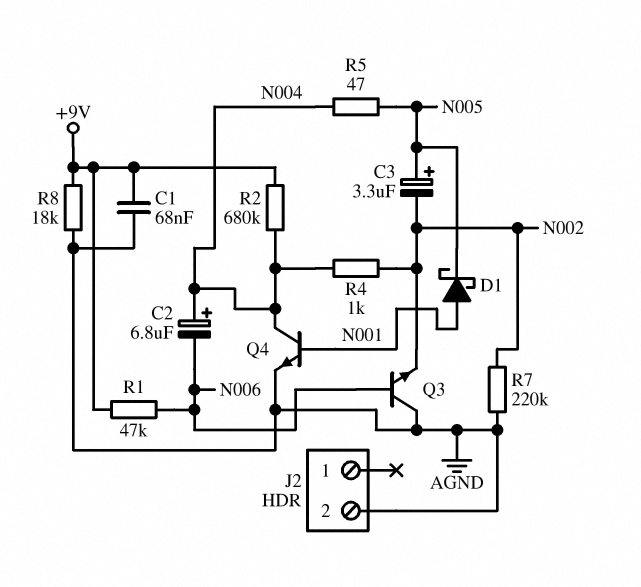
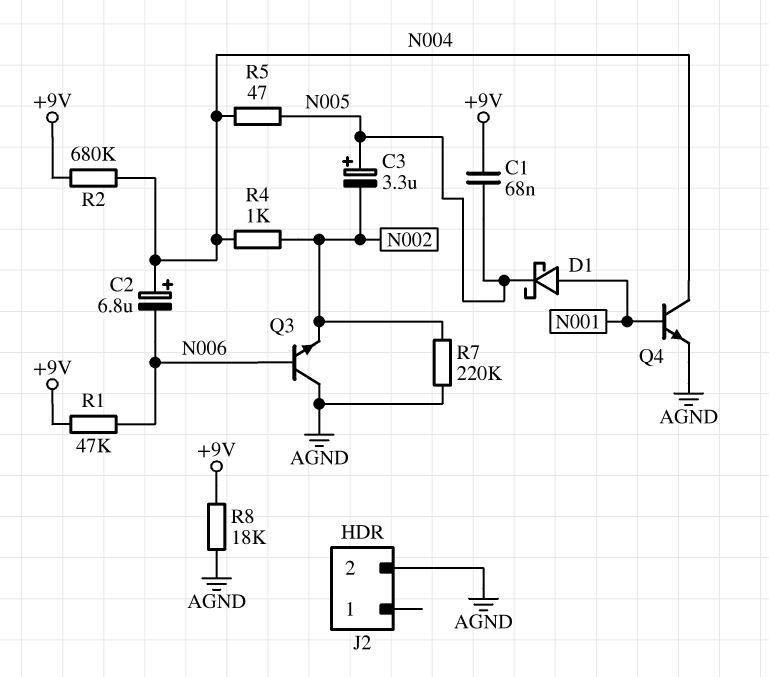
C1: 68nF (+9V, AGND) -> 68nF (+9V, N005)

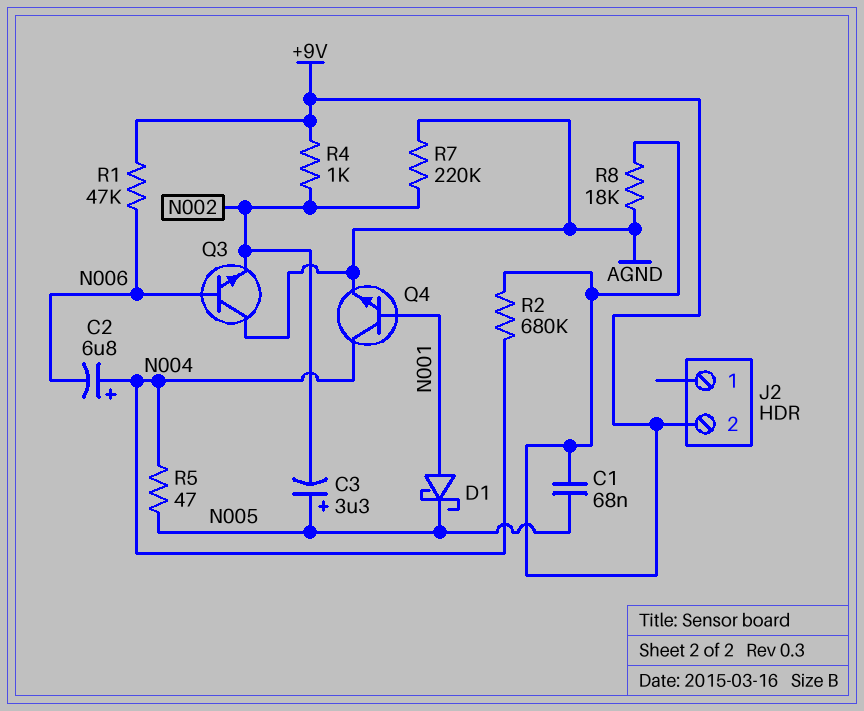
J2 pin 2: AGND -> +9V
R4: 1k (N002, N004) -> 1k (+9V, N002)

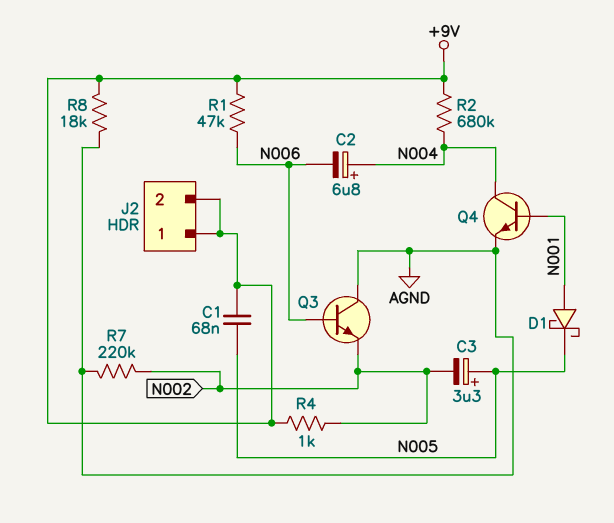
J2 pin 1: none -> +9V
R5: 47 (N004, N005) -> none

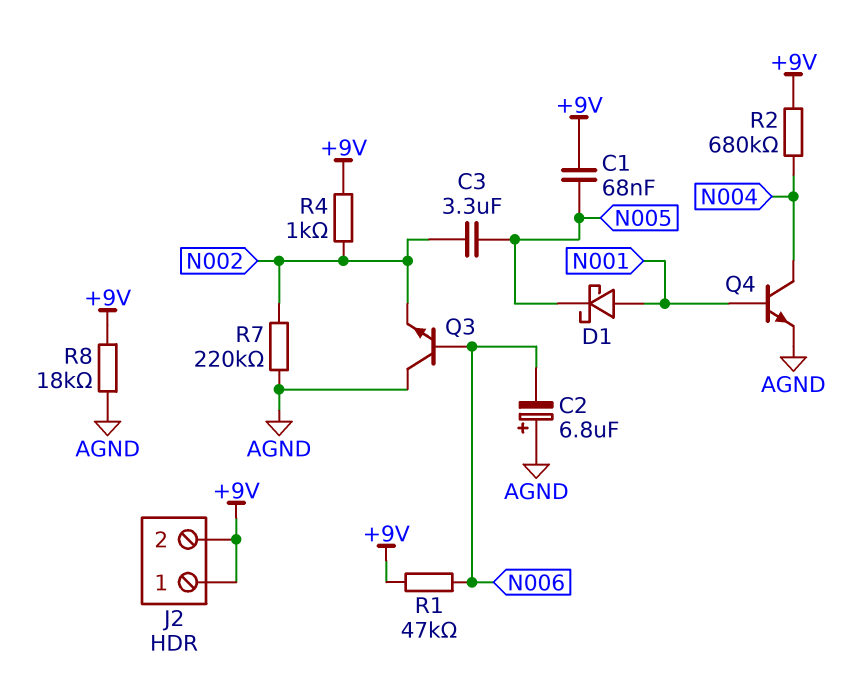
C2: 6.8uF (plus N004, minus N006) -> 6.8uF (plus AGND, minus N006)
C3: 3.3uF (plus N005, minus N002) -> 3.3uF (N002, N005)

